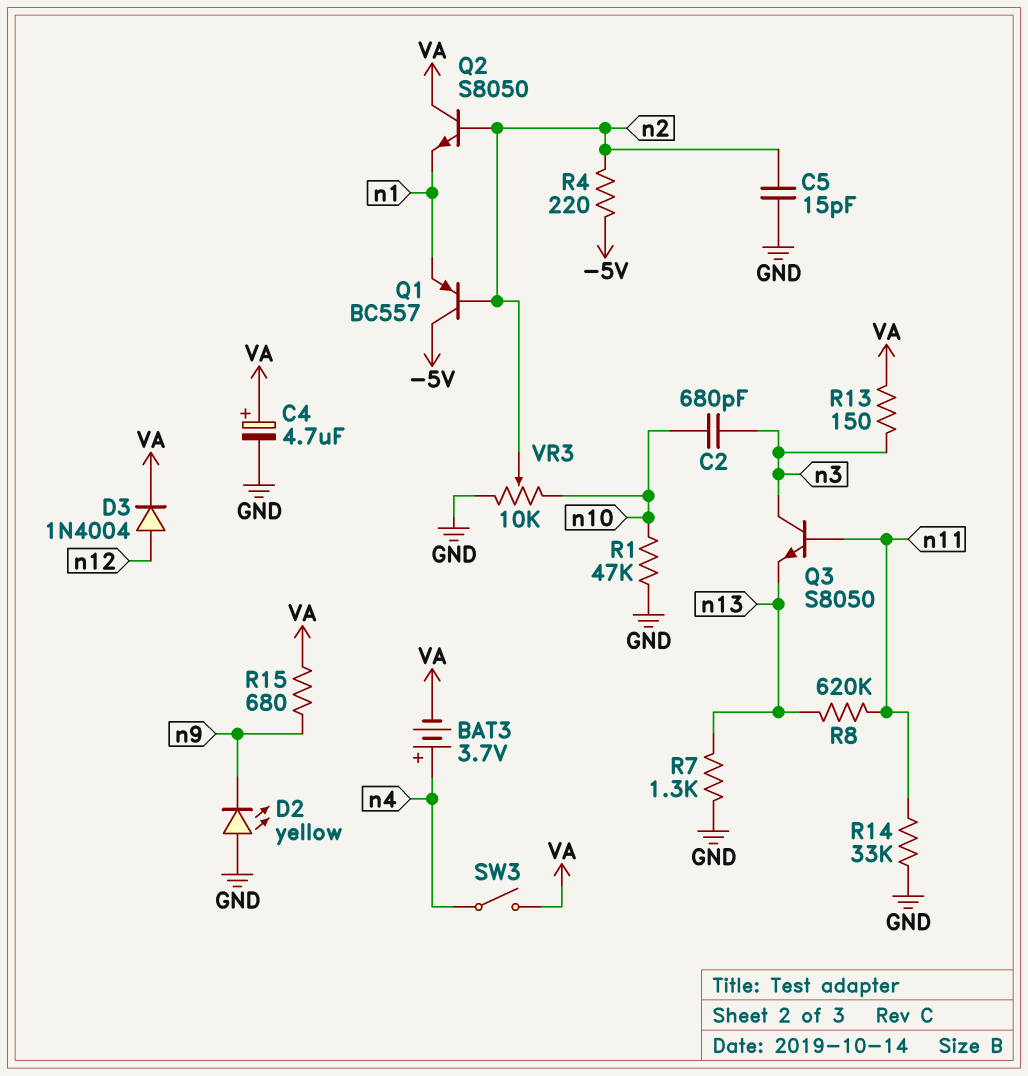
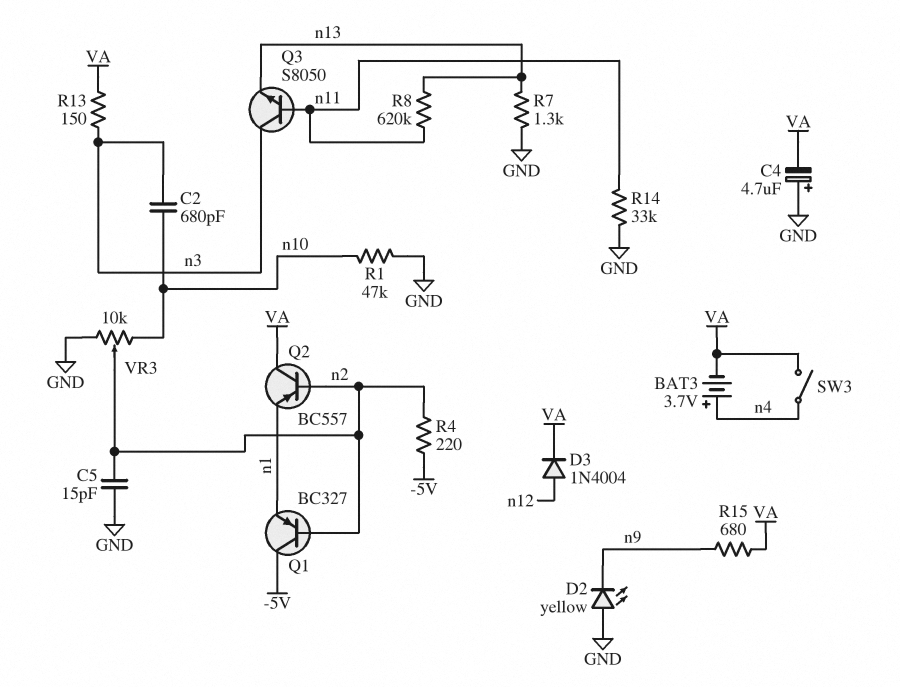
C4: 4.7uF (plus VA, minus GND) -> 4.7uF (plus GND, minus VA)
Q1: PNP BC557 (B n2, C -5V, E n1) -> PNP BC327 (B n2, C -5V, E n1)
Q2: NPN S8050 (B n2, C VA, E n1) -> PNP BC557 (B n2, C VA, E n1)

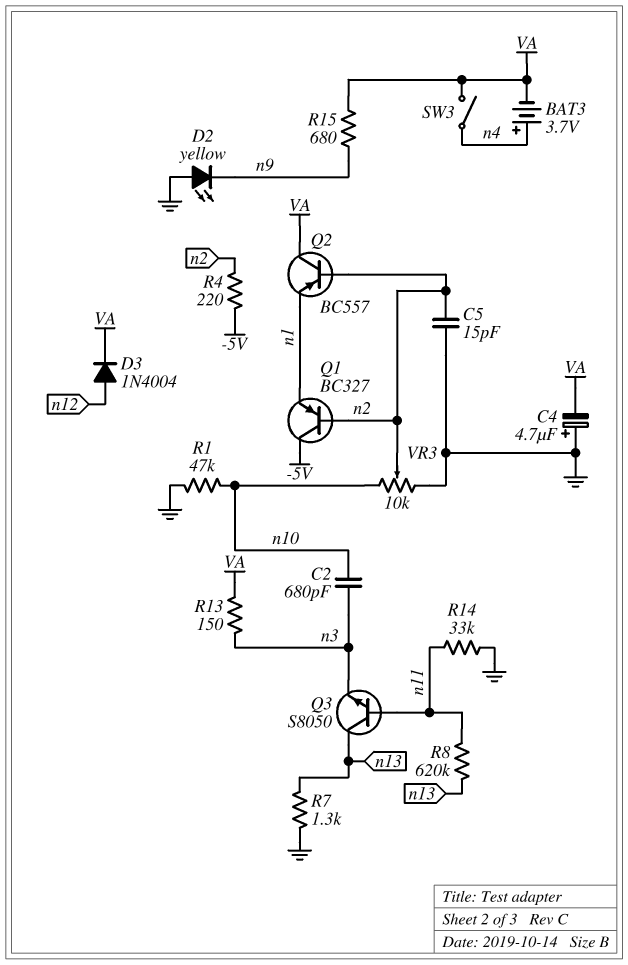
Q3: NPN S8050 (B n11, C n3, E n13) -> NPN S8050 (B n11, C n13, E n3)

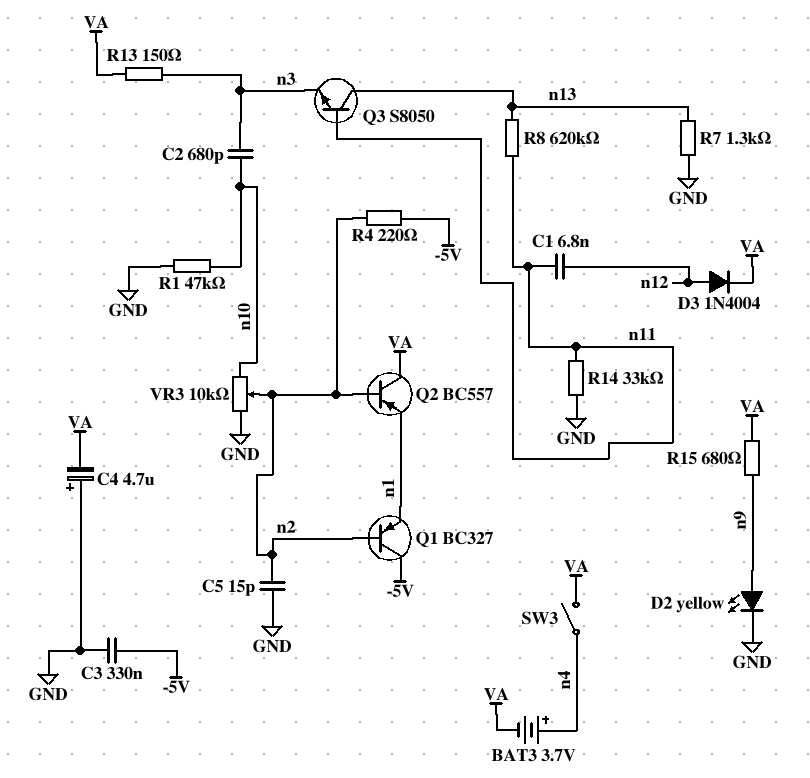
C1: none -> 6.8nF (n11, n12)
C3: none -> 330nF (-5V, GND)
D2: LED yellow (A GND, K n9) -> LED yellow (A n9, K GND)

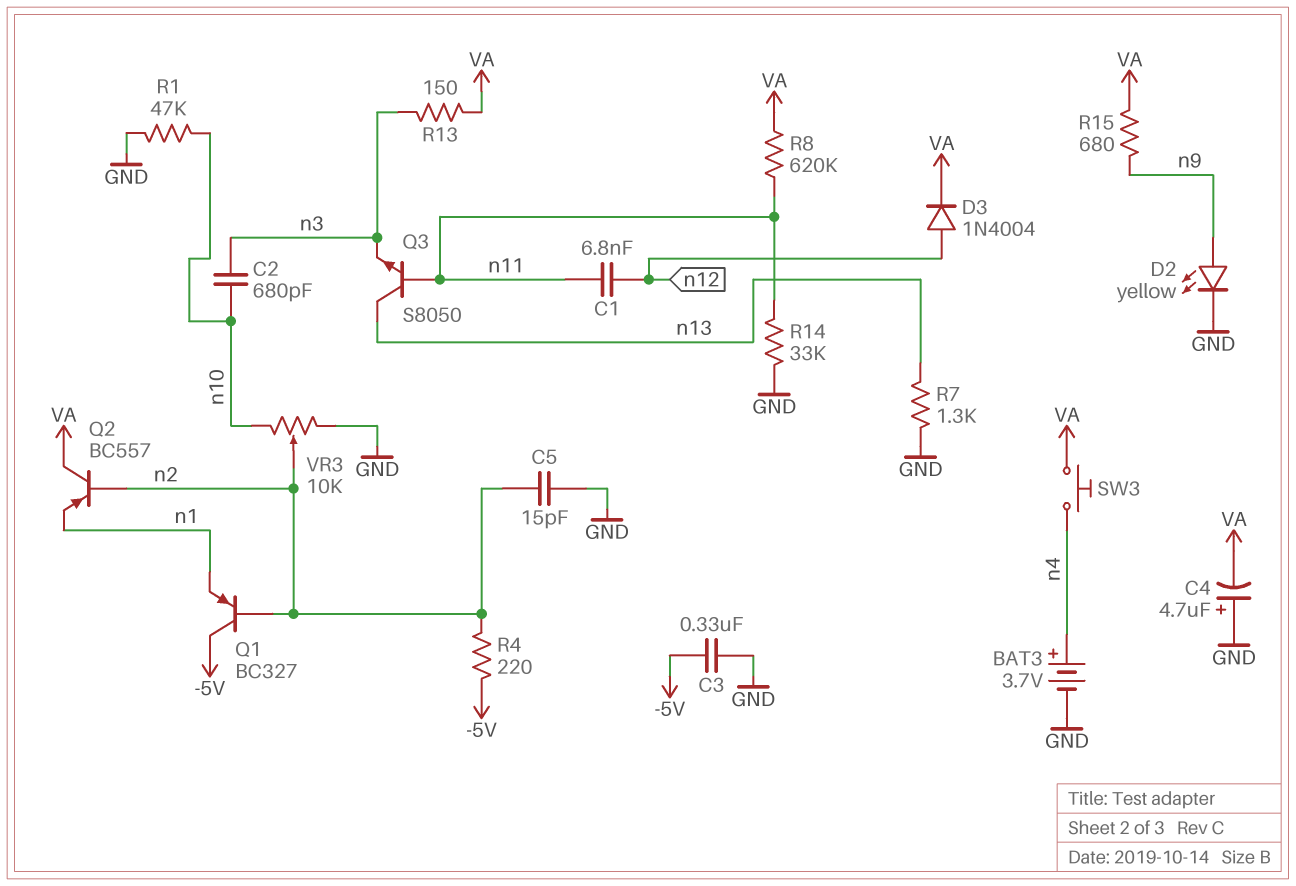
BAT3: 3.7V (plus n4, minus VA) -> 3.7V (plus n4, minus GND)
R8: 620k (n11, n13) -> 620k (VA, n11)
SW3: switch (VA, n4) -> button (VA, n4)

